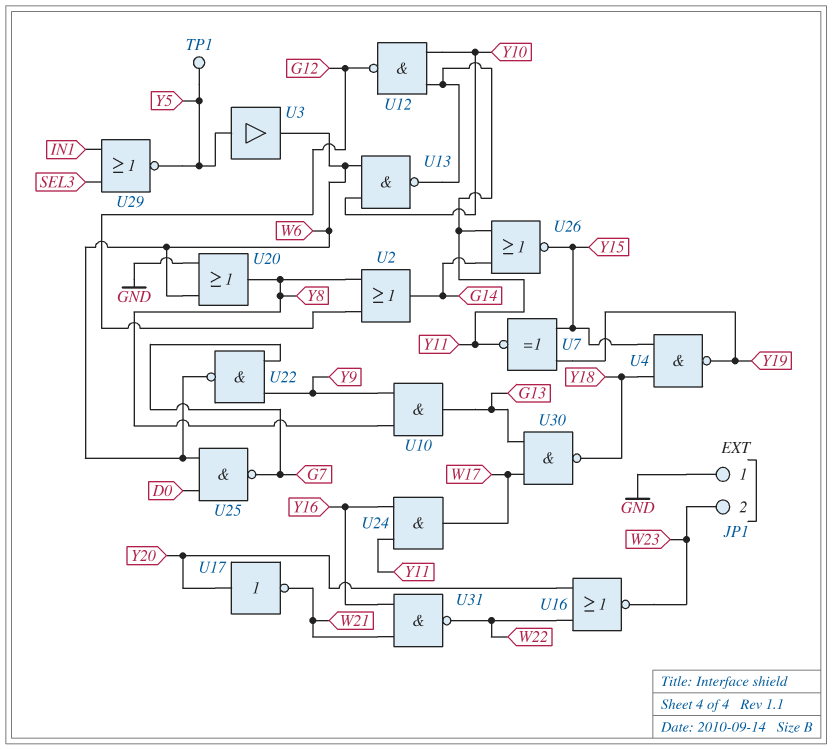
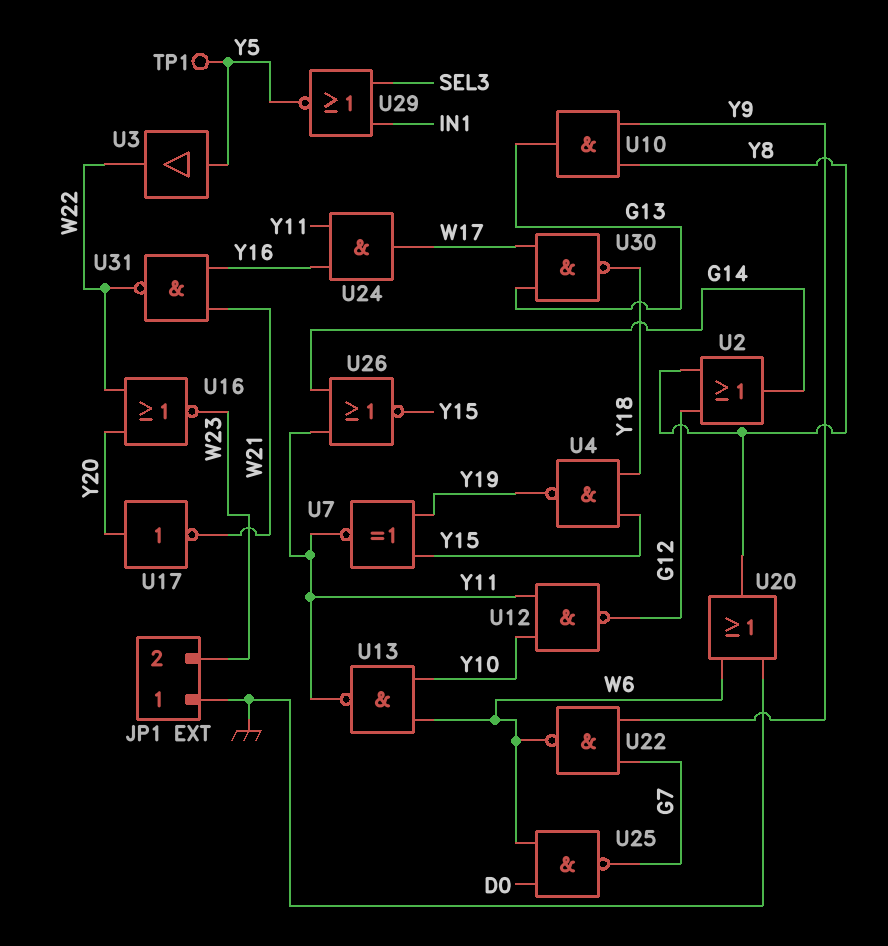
U3: buffer (in Y5, out W6) -> buffer (in Y5, out W22)

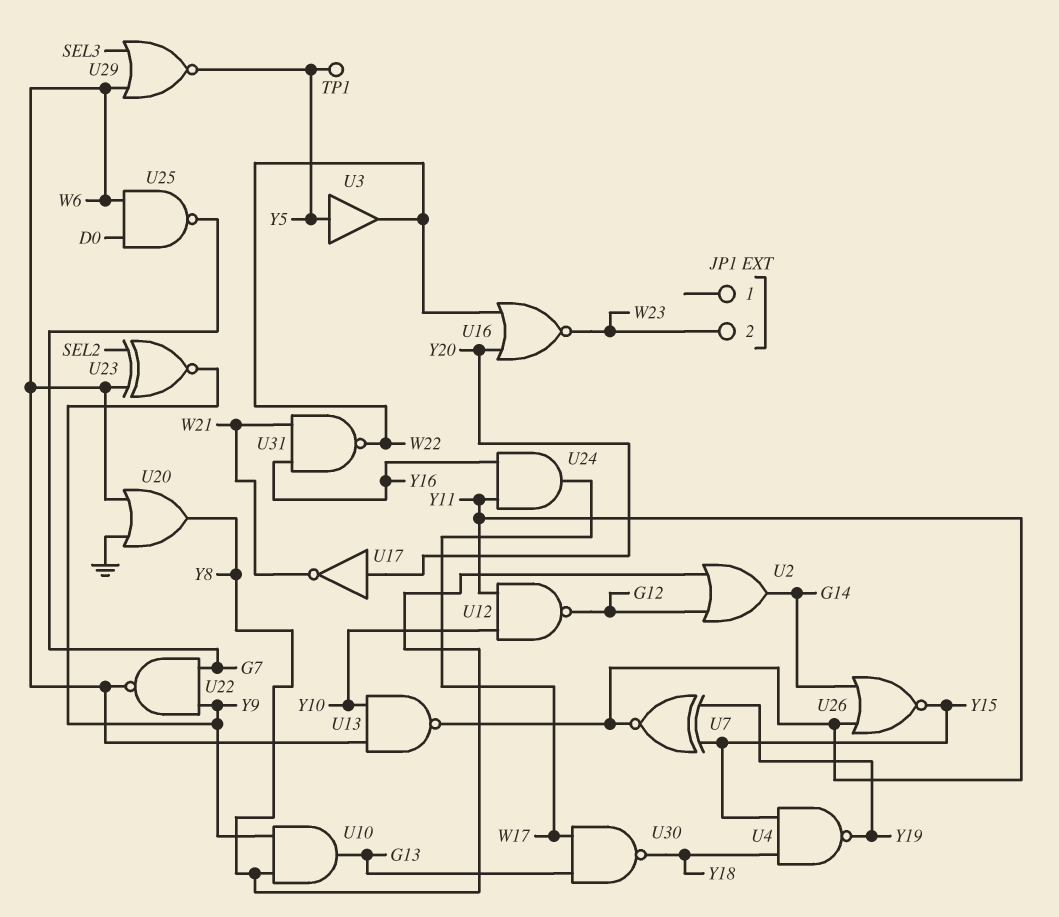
JP1 pin 1: GND -> none
U23: none -> XNOR (in SEL2, in W6, out Y9)
U29: NOR (in IN1, in SEL3, out Y5) -> NOR (in SEL3, in W6, out Y5)

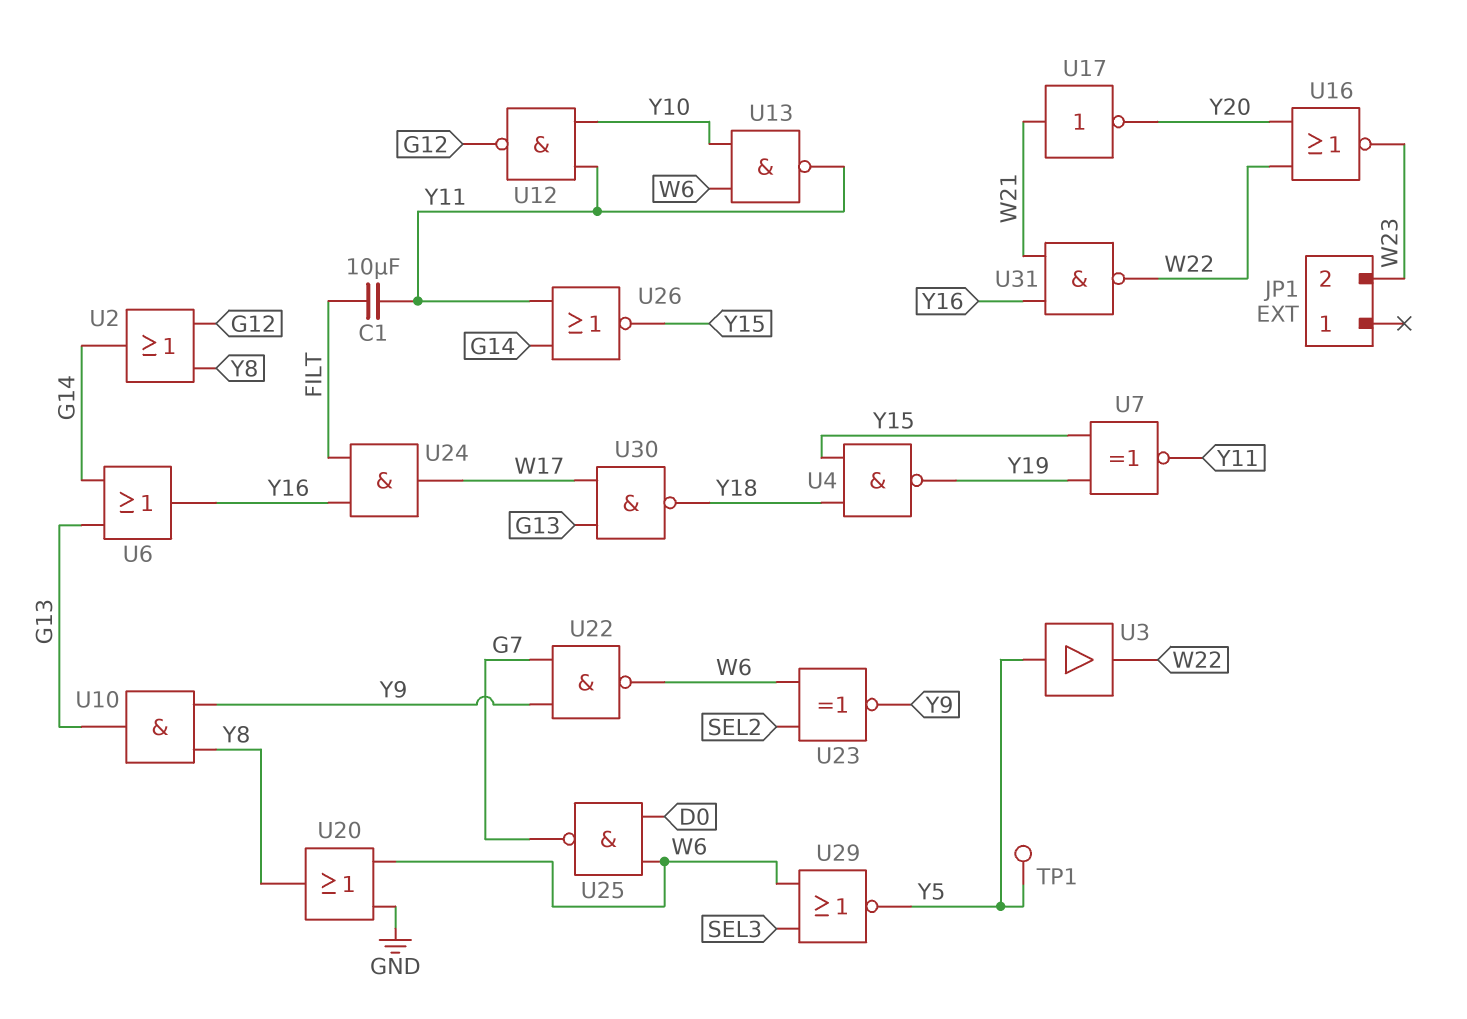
C1: none -> 10uF (FILT, Y11)
U6: none -> OR (in G13, in G14, out Y16)
U17: NOT (in Y20, out W21) -> NOT (in W21, out Y20)
U24: AND (in Y11, in Y16, out W17) -> AND (in FILT, in Y16, out W17)

